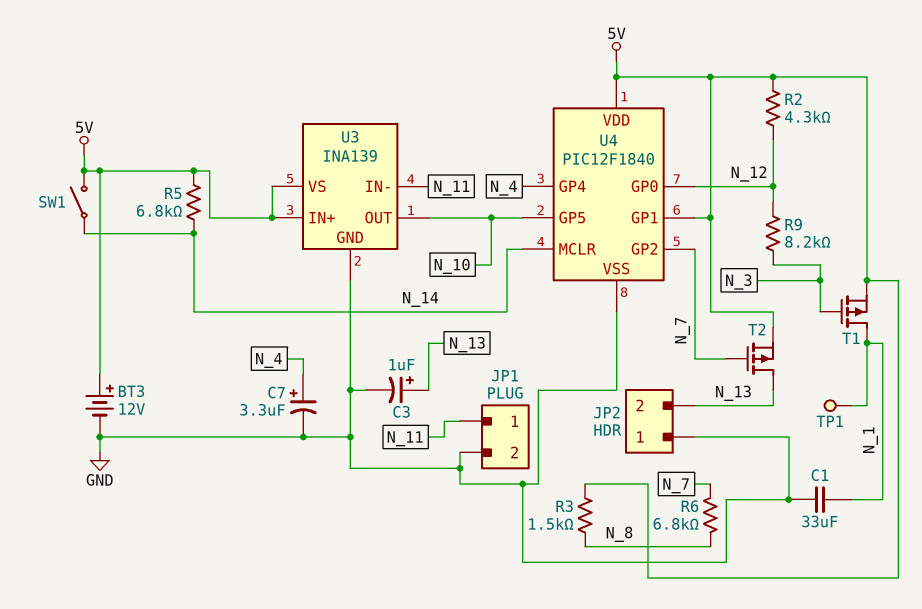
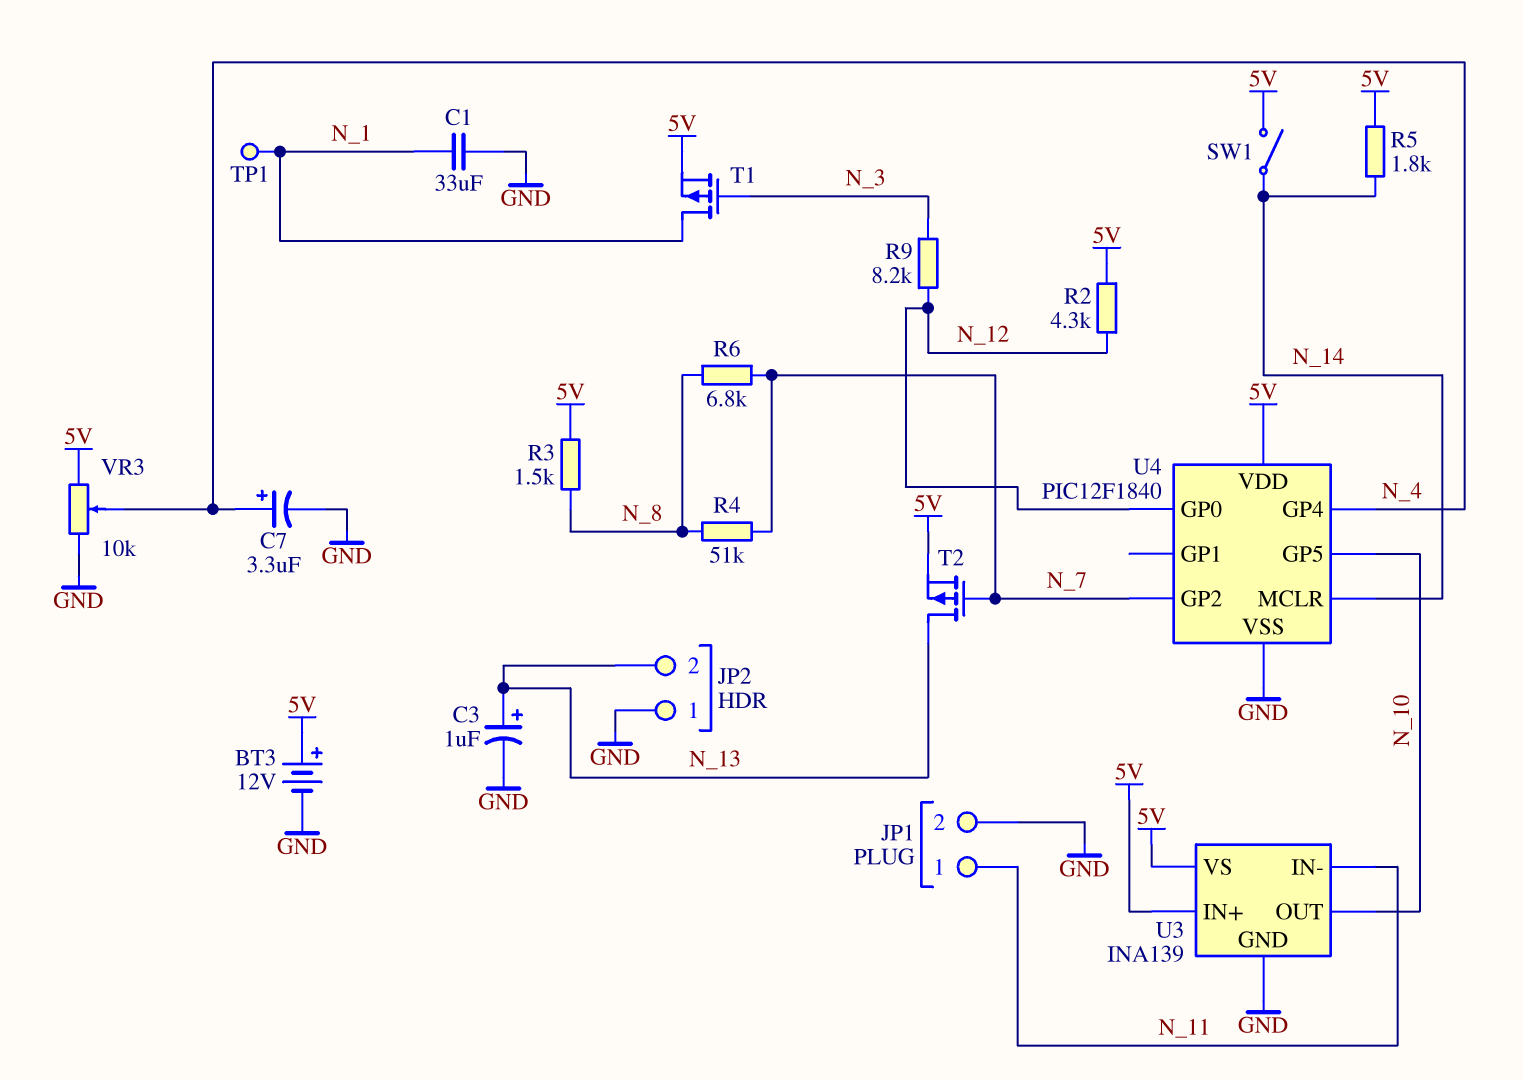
R4: none -> 51k (N_7, N_8)
R5: 6.8k (5V, N_14) -> 1.8k (5V, N_14)
U4 pin GP1: 5V -> none
VR3: none -> 10k (5V, GND, wiper N_4)

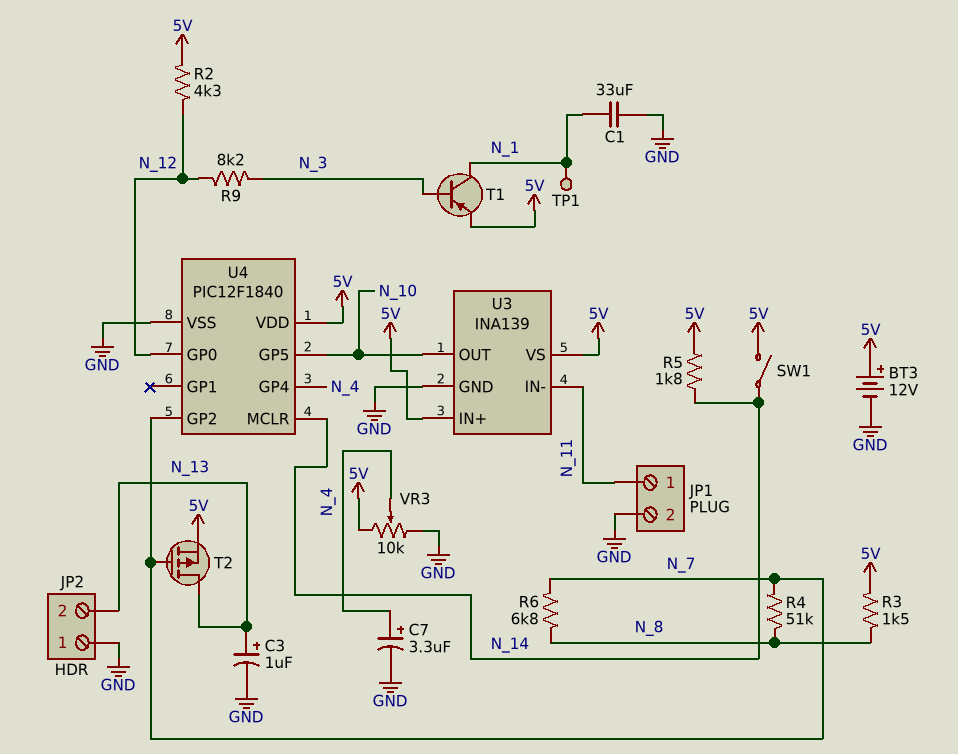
T1: PMOS (G N_3, D N_1, S 5V) -> PNP (B N_3, C N_1, E 5V)

